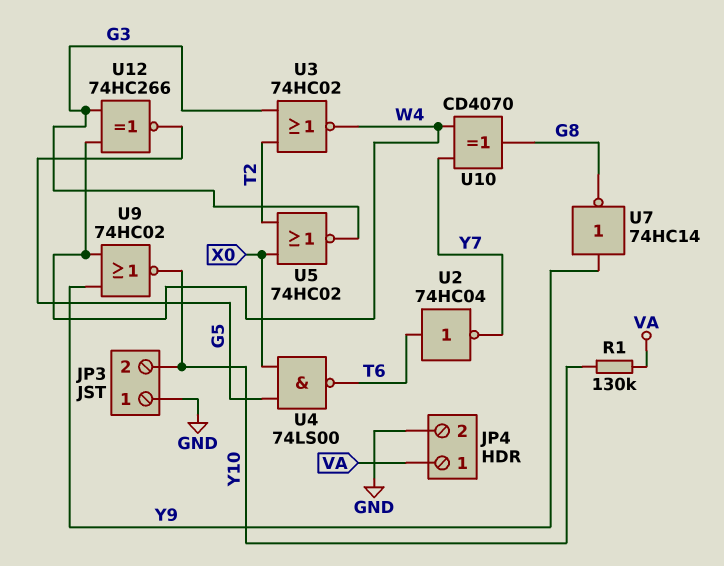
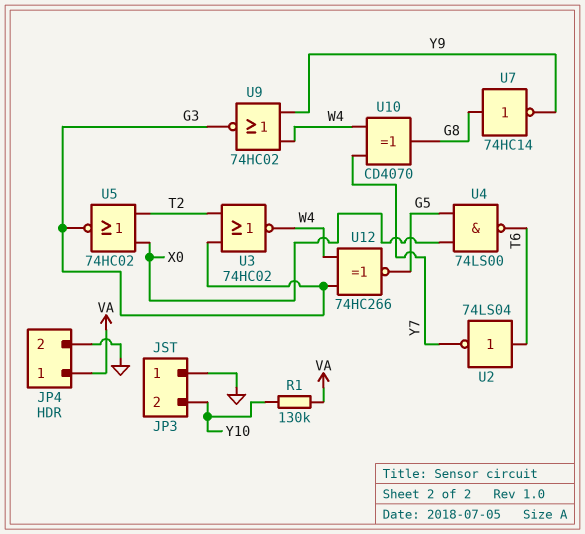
U2: NOT 74HC04 (in T6, out Y7) -> NOT 74LS04 (in T6, out Y7)
U7: NOT 74HC14 (in Y9, out G8) -> NOT 74HC14 (in G8, out Y9)
U9: NOR 74HC02 (in W4, in Y9, out Y10) -> NOR 74HC02 (in W4, in Y9, out G3)

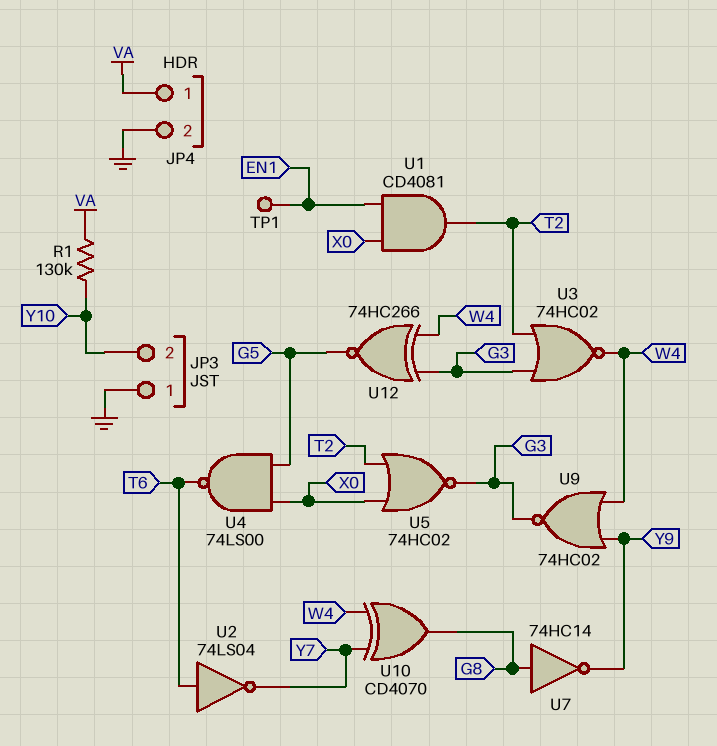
TP1: none -> test point (EN1)
U1: none -> AND CD4081 (in EN1, in X0, out T2)

